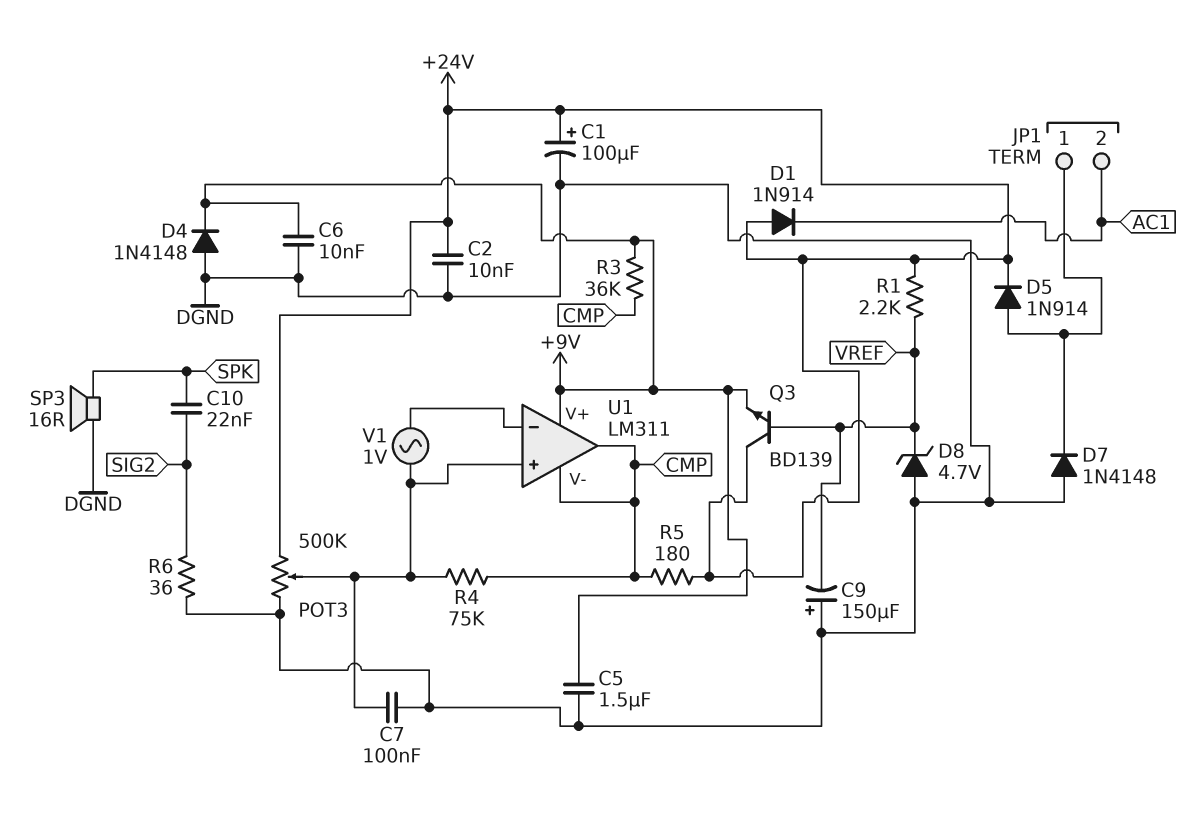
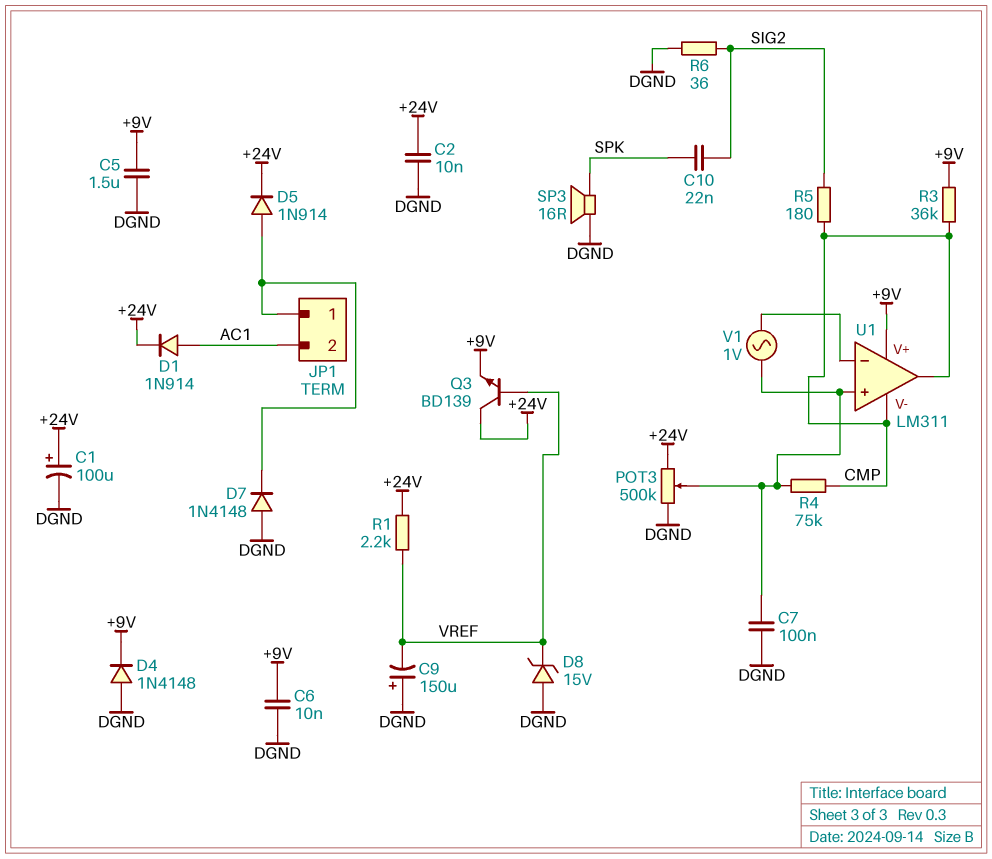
D1: diode 1N914 (A +24V, K AC1) -> diode 1N914 (A AC1, K +24V)
D8: zener 4.7V (A DGND, K VREF) -> zener 15V (A DGND, K VREF)
R5: 180 (+24V, CMP) -> 180 (CMP, SIG2)

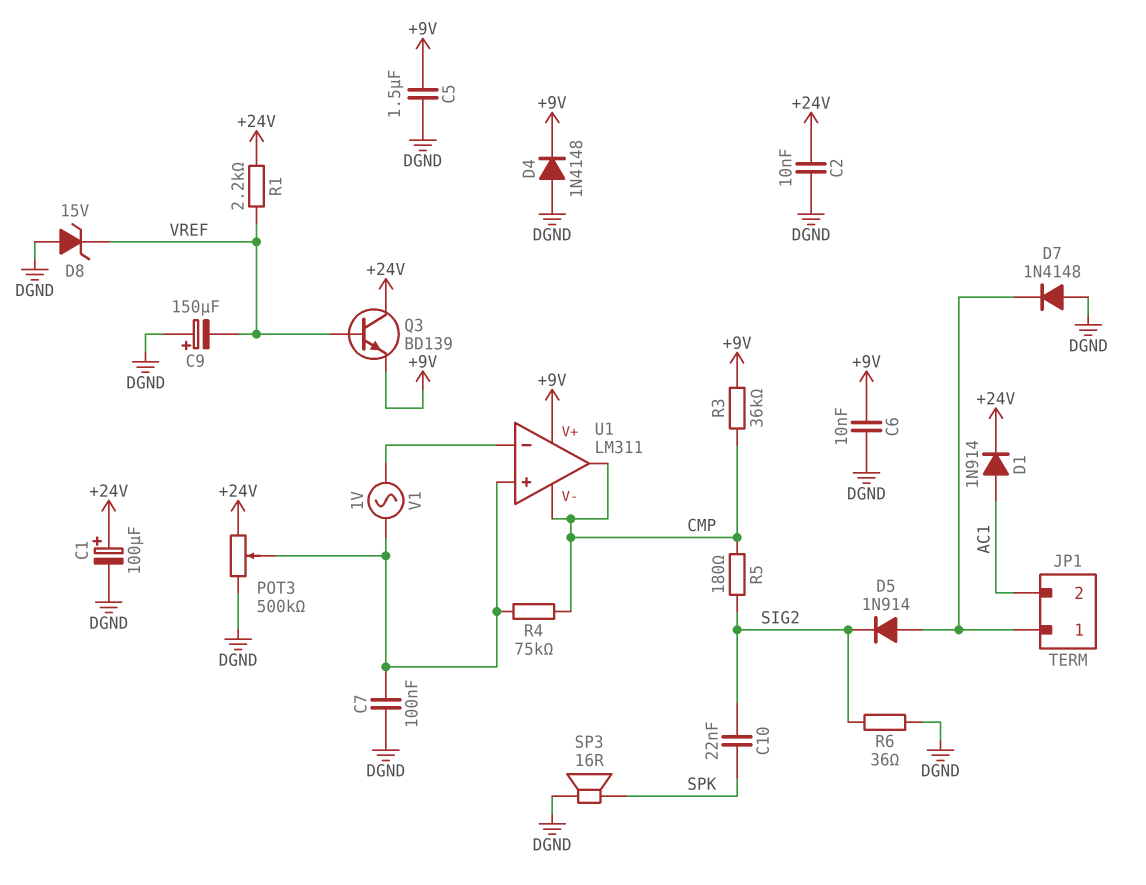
D5: diode 1N914 (A JP1/1, K +24V) -> diode 1N914 (A JP1/1, K SIG2)

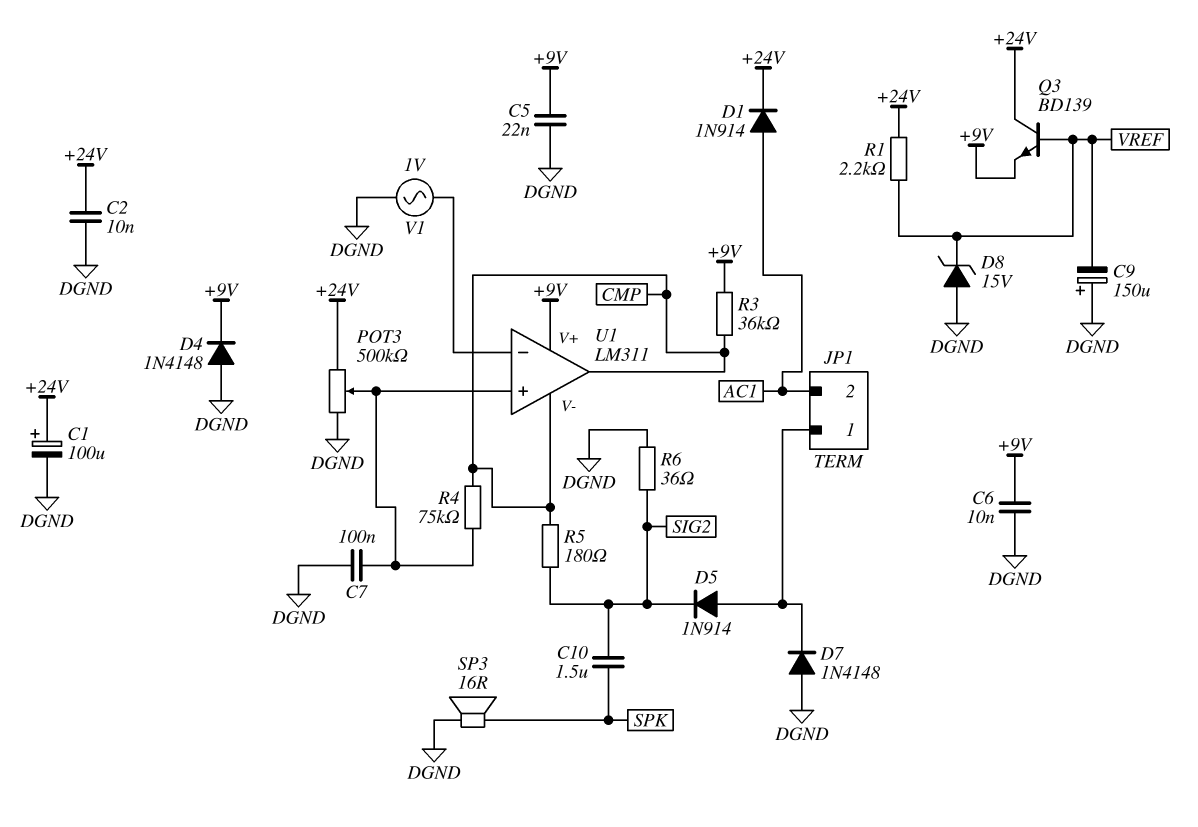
C5: 1.5uF (+9V, DGND) -> 22nF (+9V, DGND)
C10: 22nF (SIG2, SPK) -> 1.5uF (SIG2, SPK)
V1: AC 1V (U1/in+, U1/in-) -> AC 1V (DGND, U1/in-)

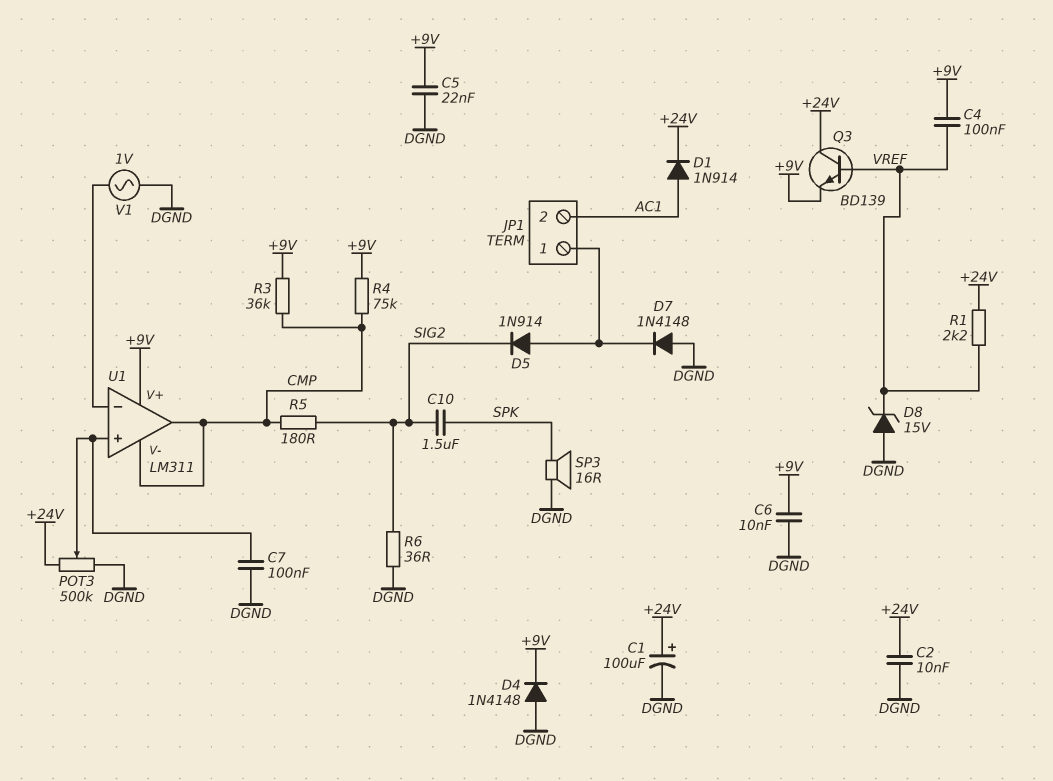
C4: none -> 100nF (+9V, VREF)
C9: 150uF (plus DGND, minus VREF) -> none
R4: 75k (CMP, U1/in+) -> 75k (+9V, CMP)

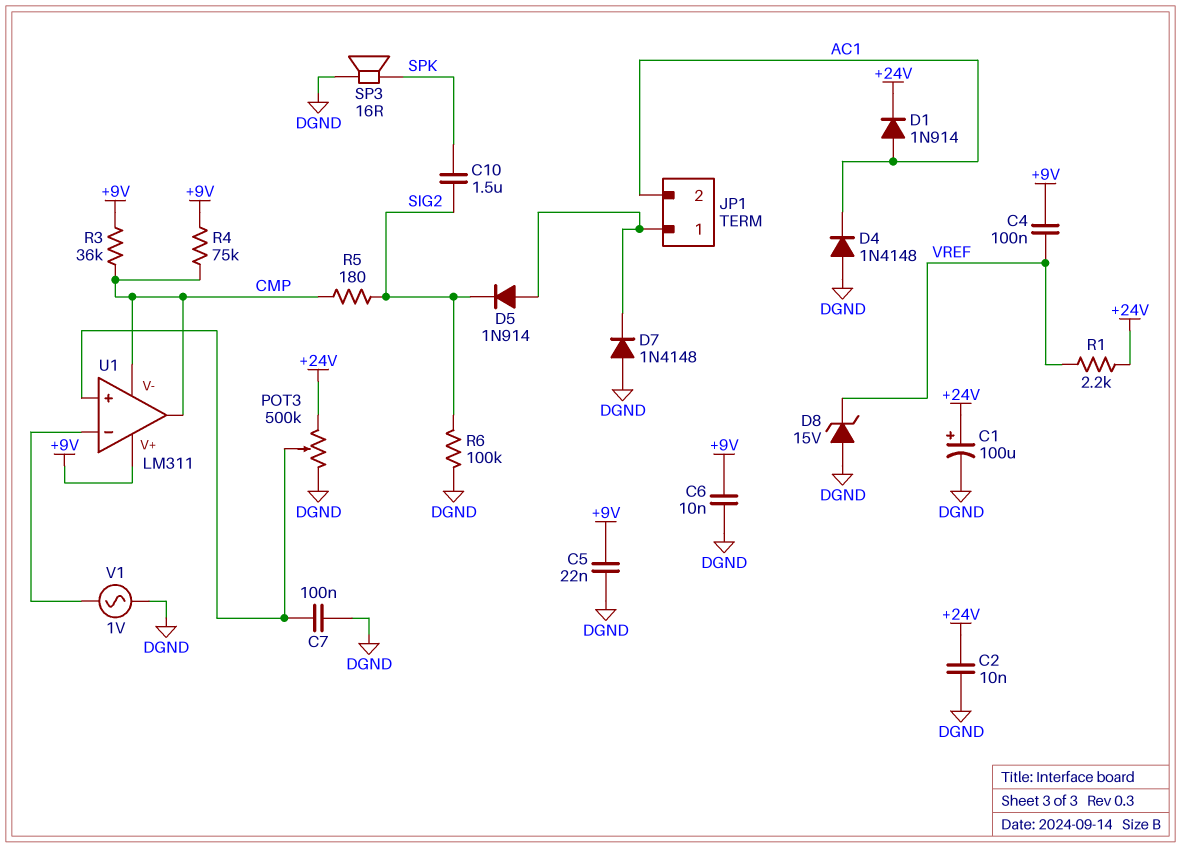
D4: diode 1N4148 (A DGND, K +9V) -> diode 1N4148 (A DGND, K AC1)
Q3: NPN BD139 (B VREF, C +24V, E +9V) -> none
R6: 36 (DGND, SIG2) -> 100k (DGND, SIG2)

